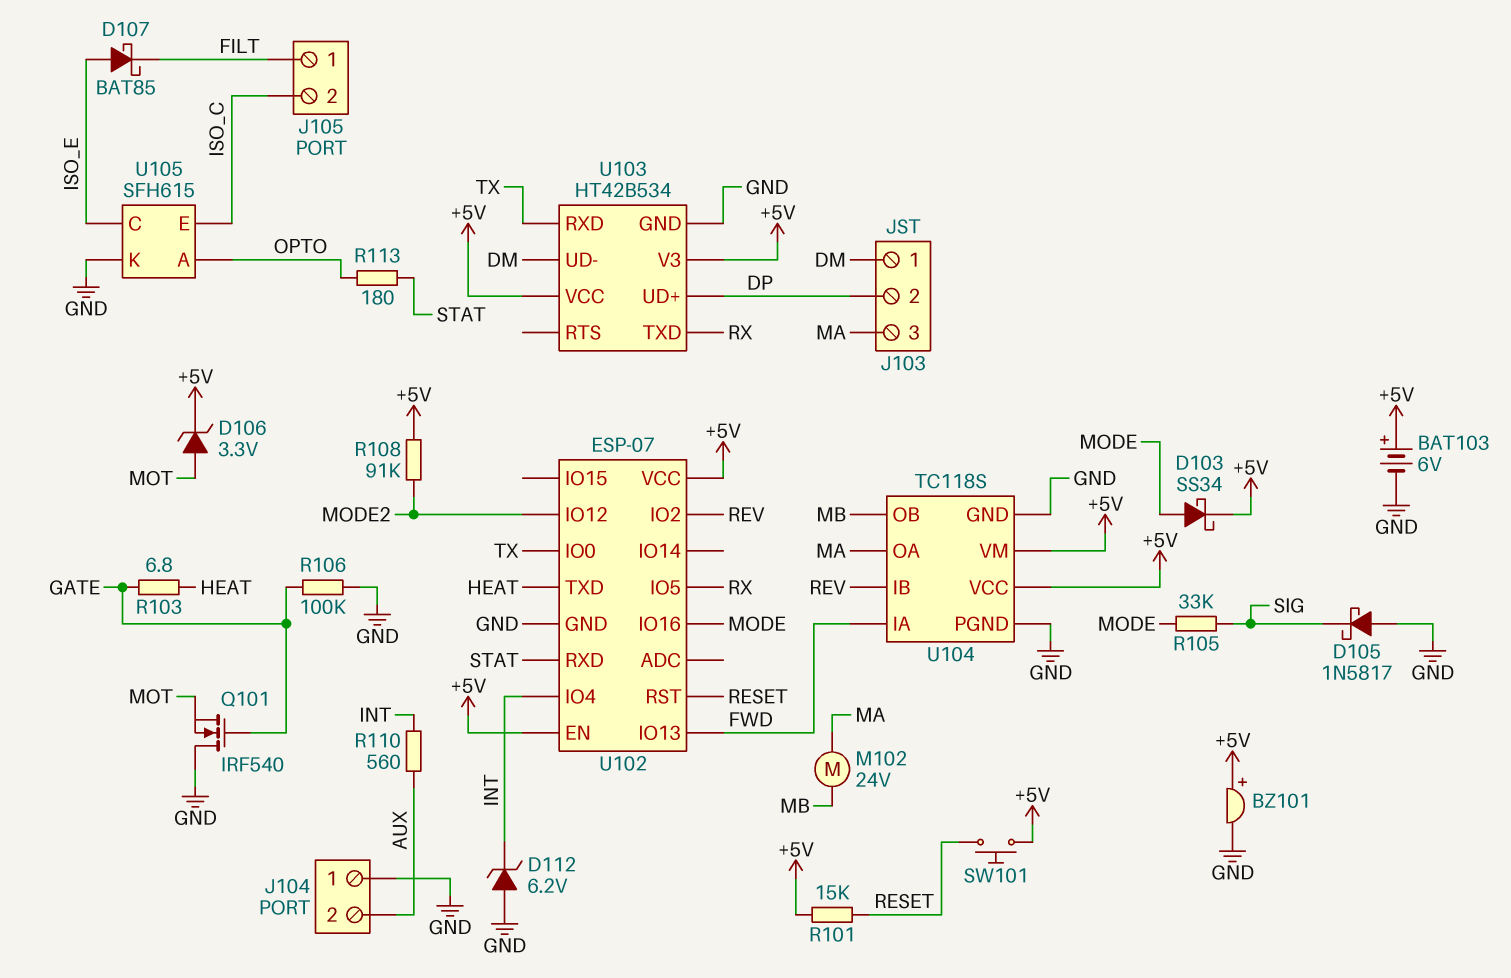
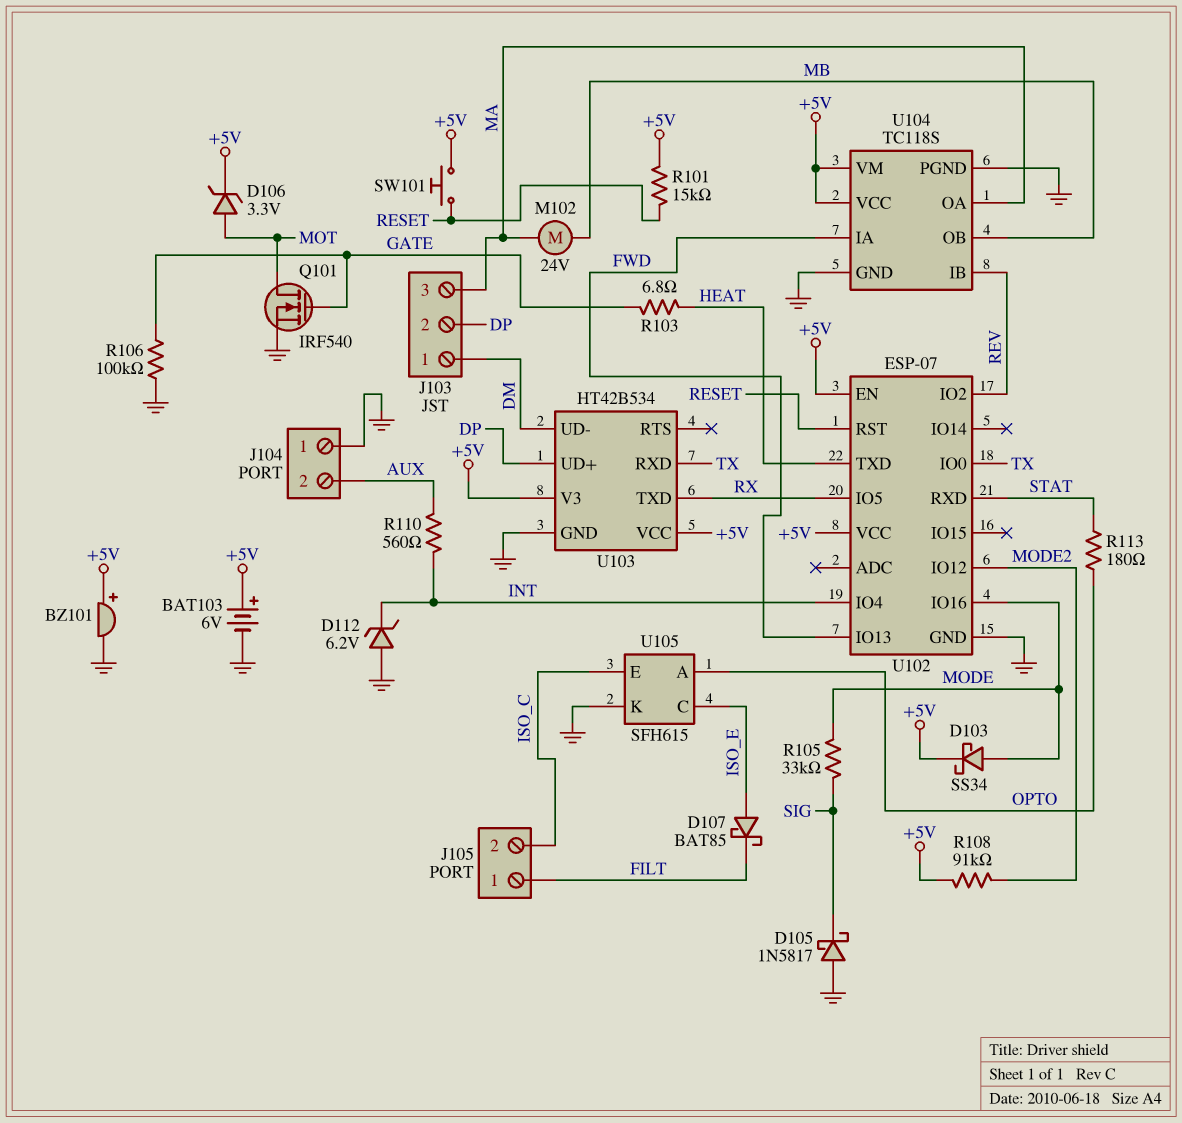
Q101: NMOS IRF540 (G GATE, D GND, S MOT) -> NMOS IRF540 (G GATE, D MOT, S GND)

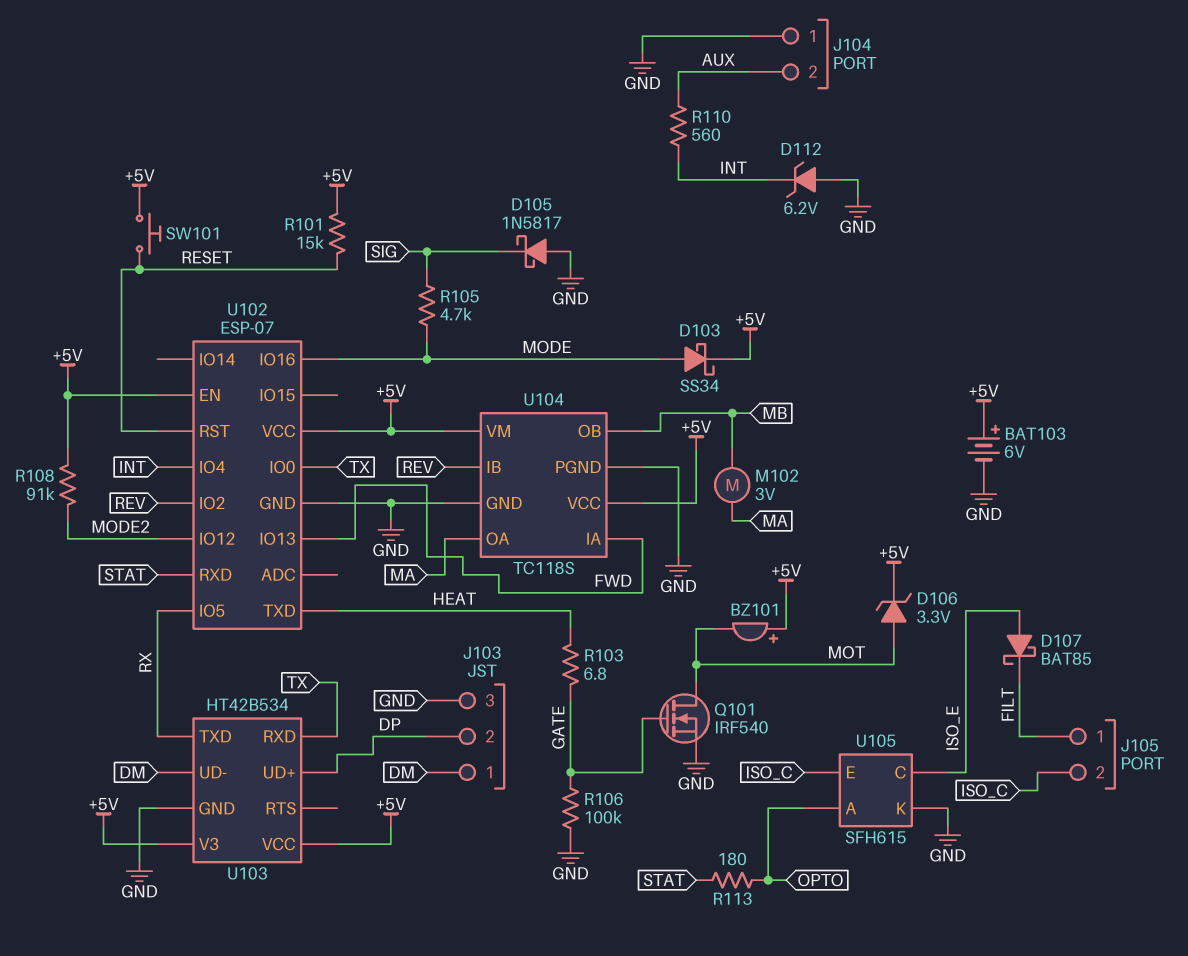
BZ101: buzzer (plus +5V, minus GND) -> buzzer (plus +5V, minus MOT)
J103 pin 3: MA -> GND
M102: motor 24V (MA, MB) -> motor 3V (MA, MB)
R105: 33k (MODE, SIG) -> 4.7k (MODE, SIG)

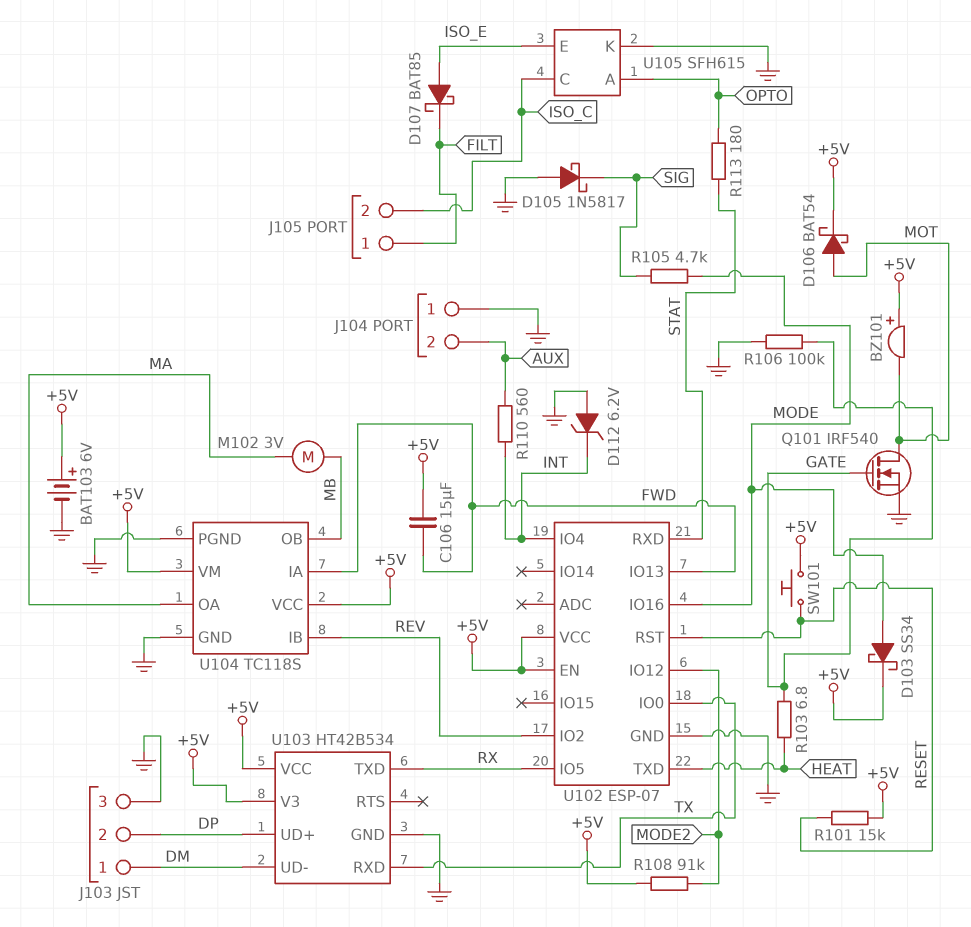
C106: none -> 15uF (+5V, FWD)
D106: zener 3.3V (A MOT, K +5V) -> schottky BAT54 (A MOT, K +5V)
U105 pin C: ISO_E -> ISO_C
U105 pin E: ISO_C -> ISO_E

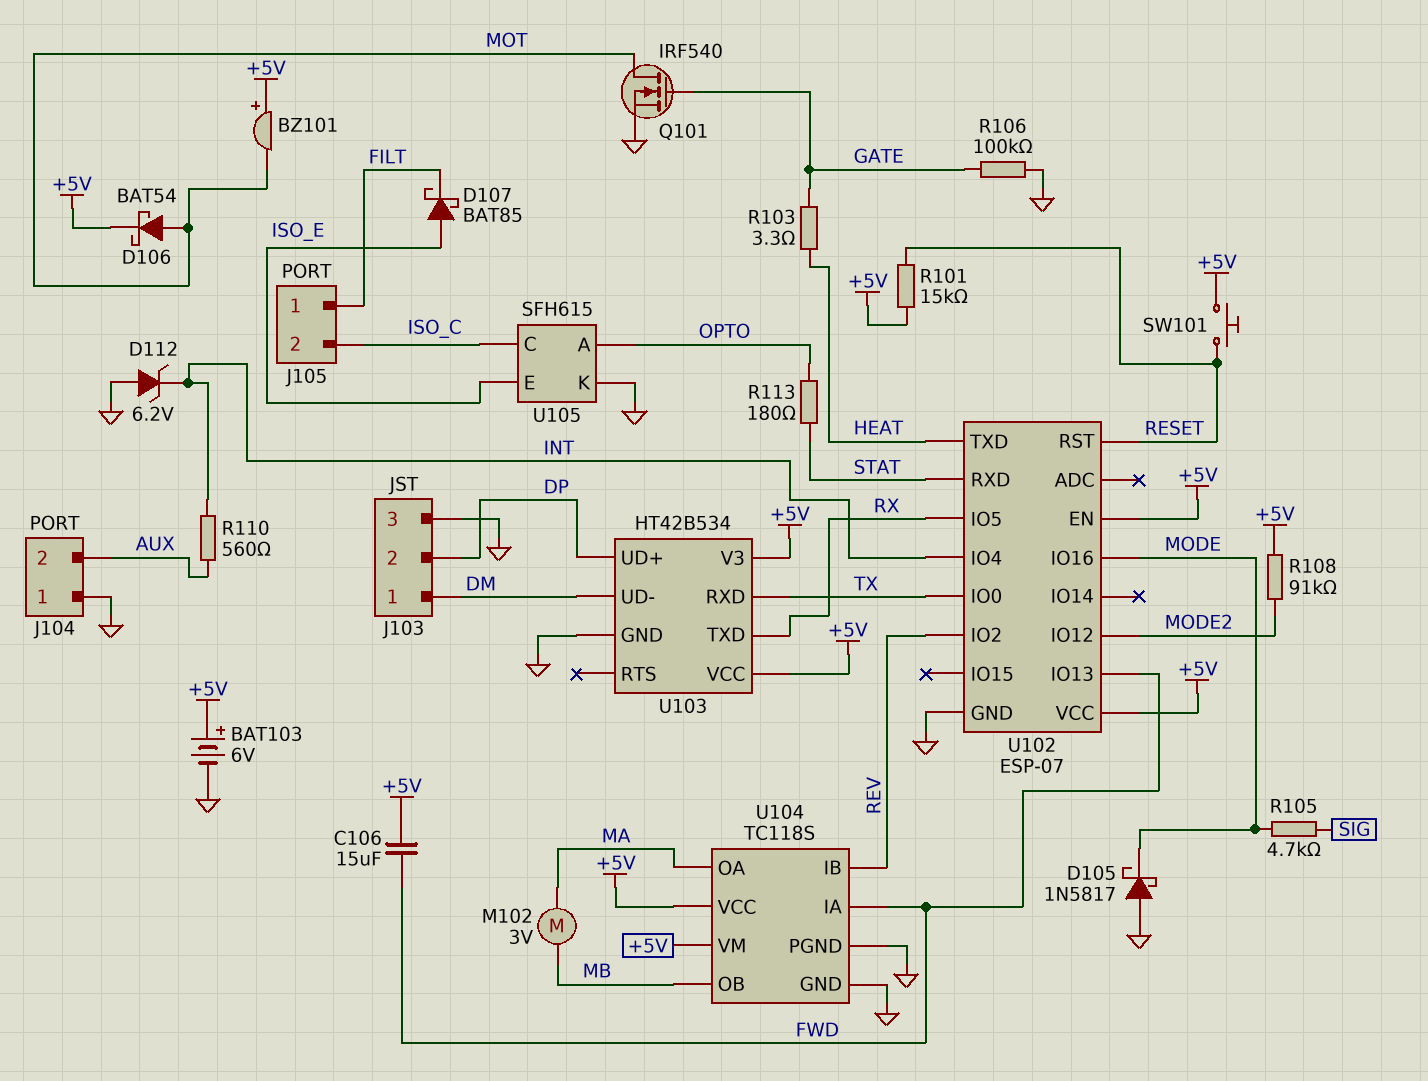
D103: schottky SS34 (A MODE, K +5V) -> none
D105: schottky 1N5817 (A GND, K SIG) -> schottky 1N5817 (A GND, K MODE)
R103: 6.8 (GATE, HEAT) -> 3.3 (GATE, HEAT)

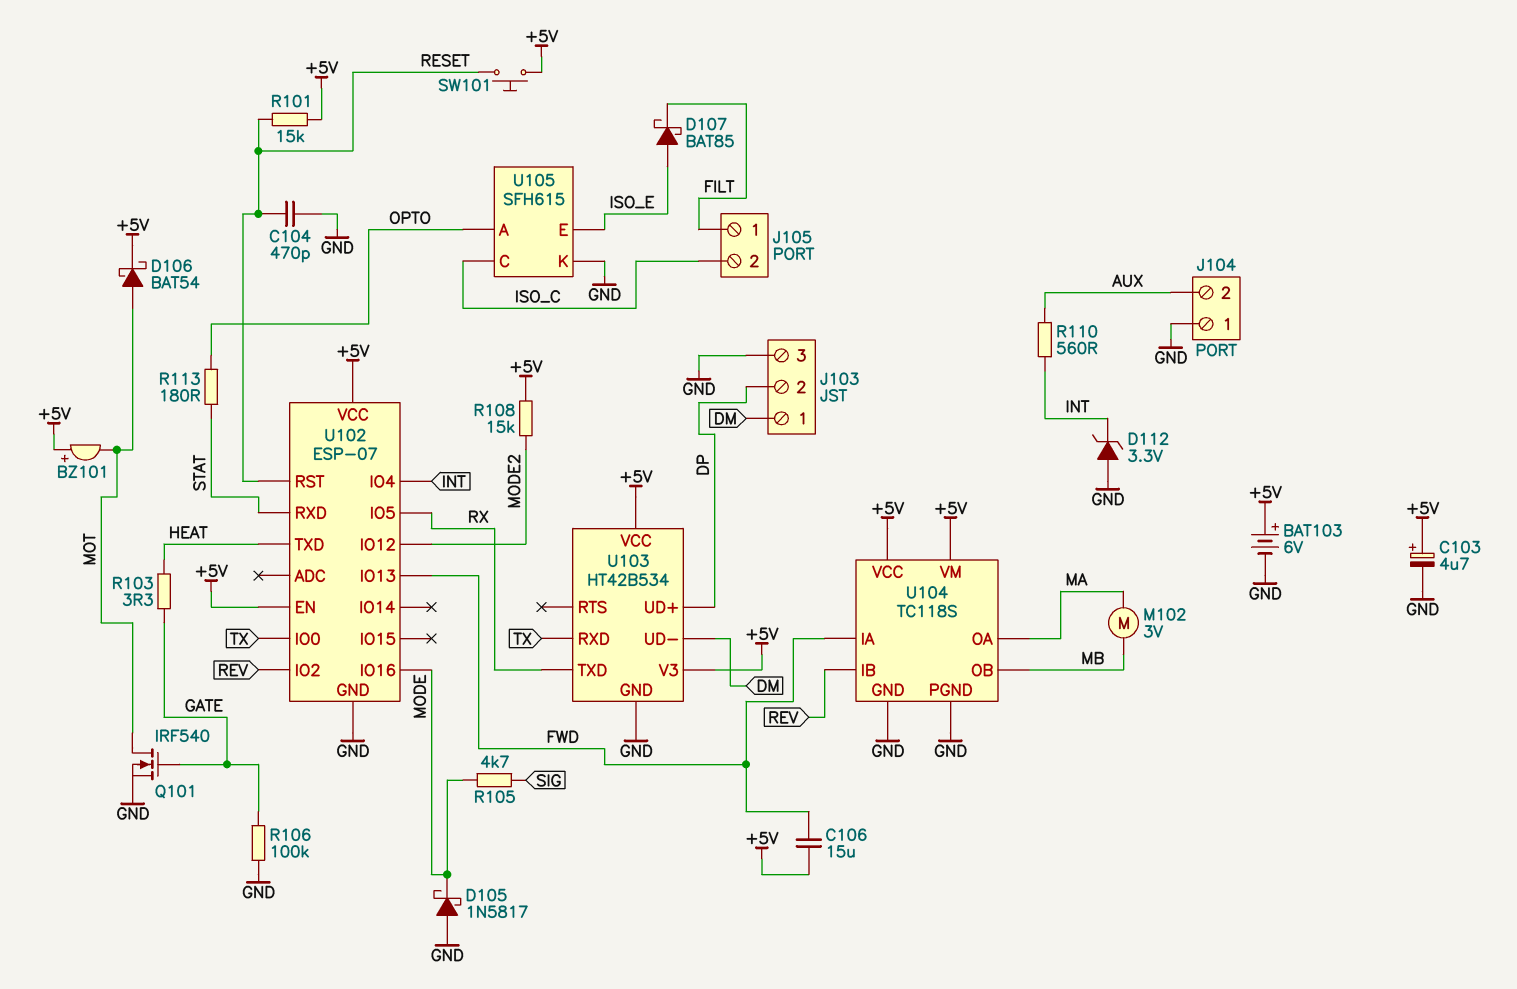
C103: none -> 4.7uF (plus +5V, minus GND)
C104: none -> 470pF (GND, RESET)
D112: zener 6.2V (A GND, K INT) -> zener 3.3V (A GND, K INT)
R108: 91k (+5V, MODE2) -> 15k (+5V, MODE2)

